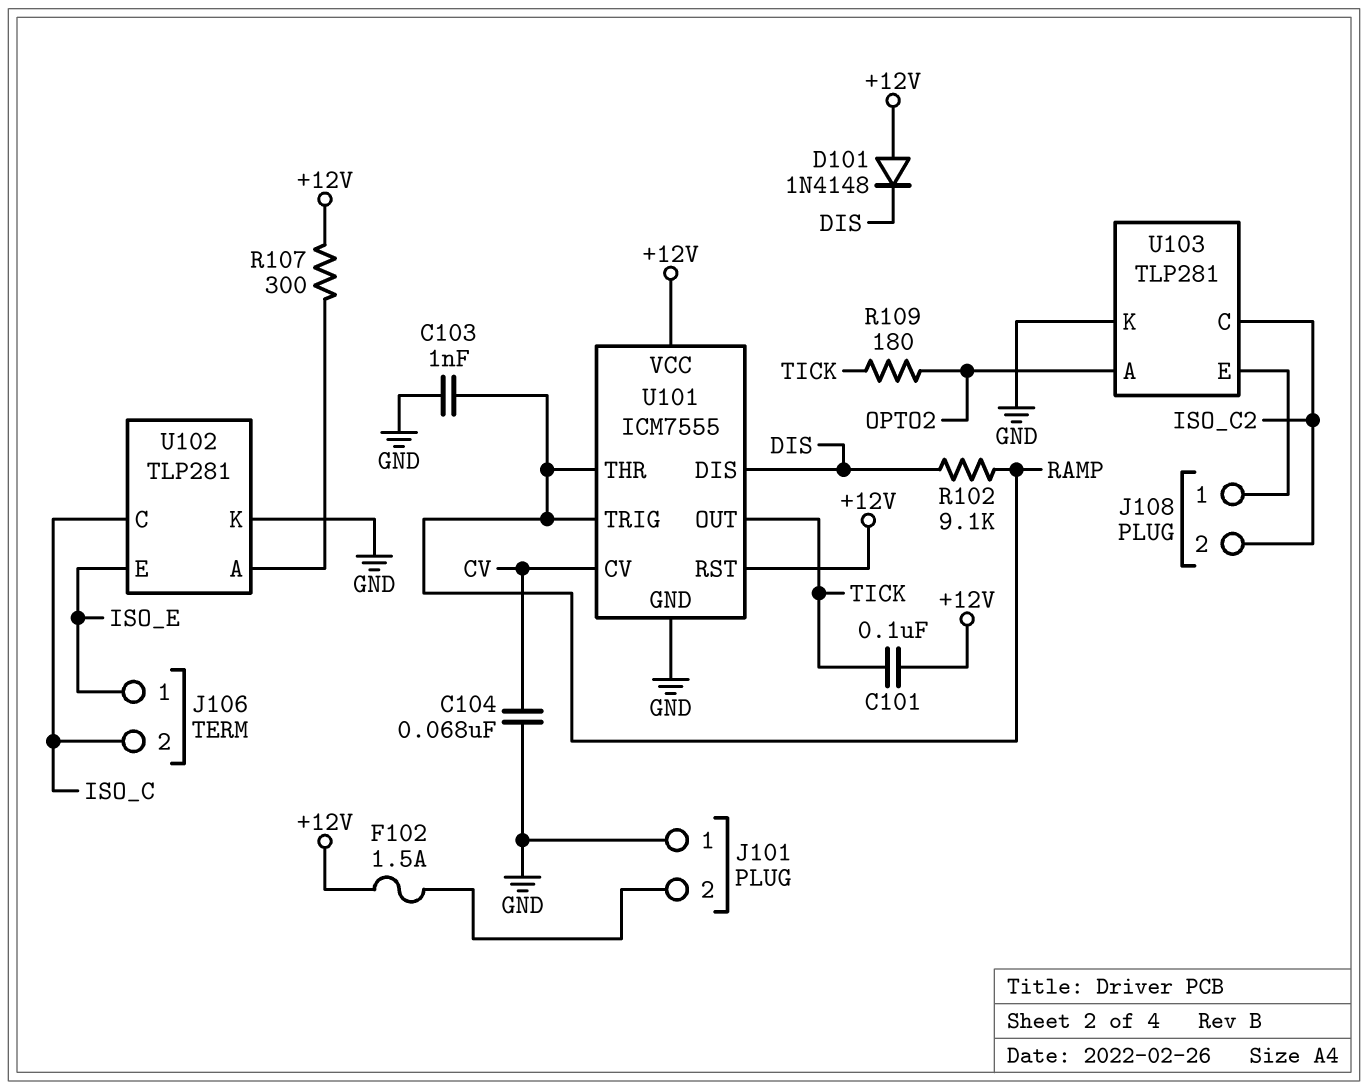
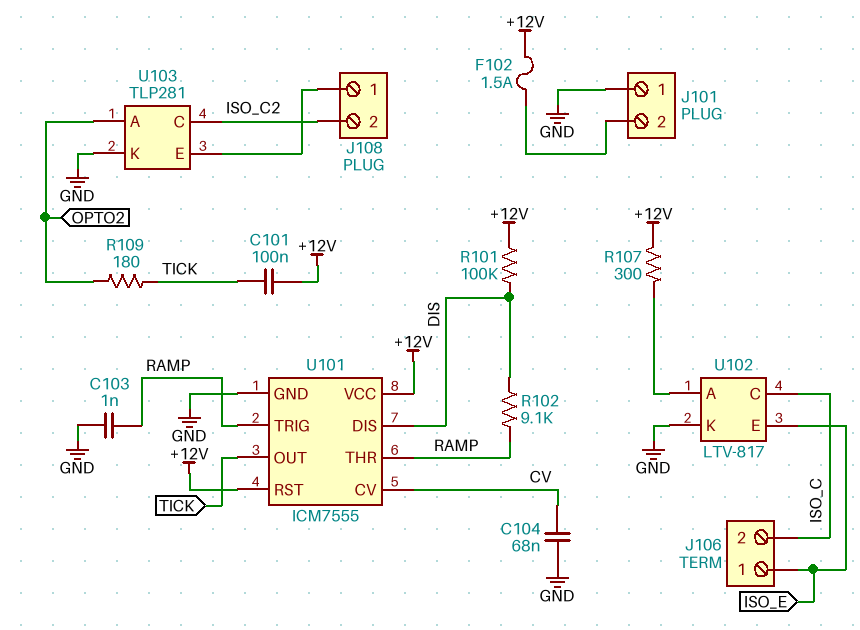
D101: diode 1N4148 (A +12V, K DIS) -> none
R101: none -> 100k (+12V, DIS)
U102: TLP281 -> LTV-817

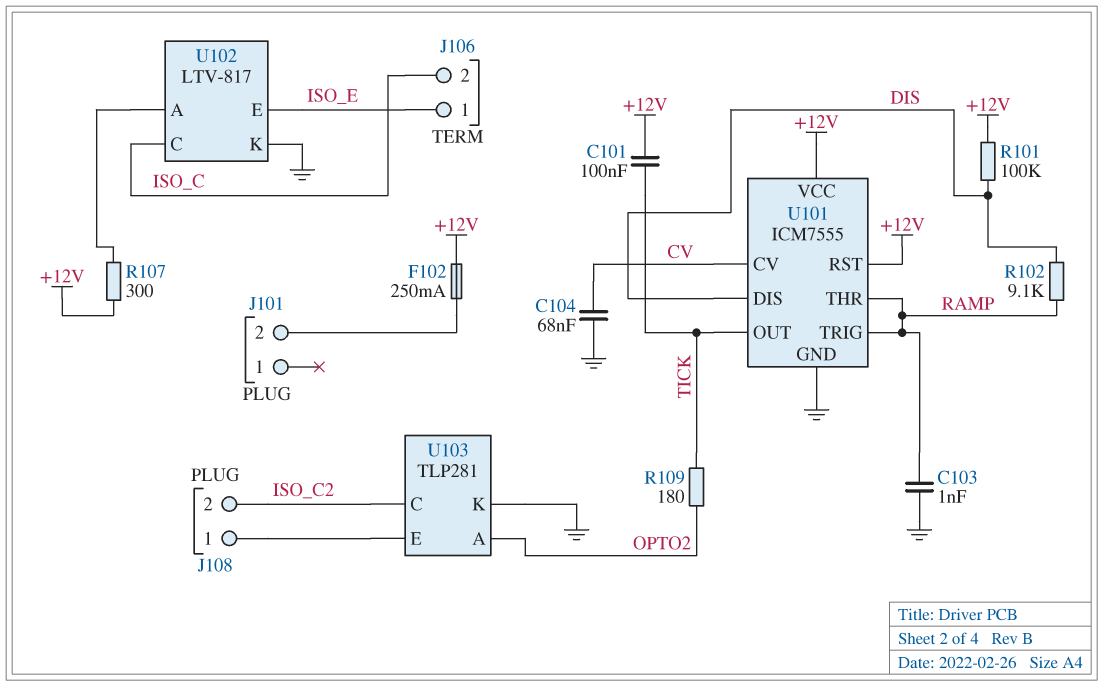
F102: 1.5A (+12V, J101/2) -> 250mA (+12V, J101/2)
J101 pin 1: GND -> none

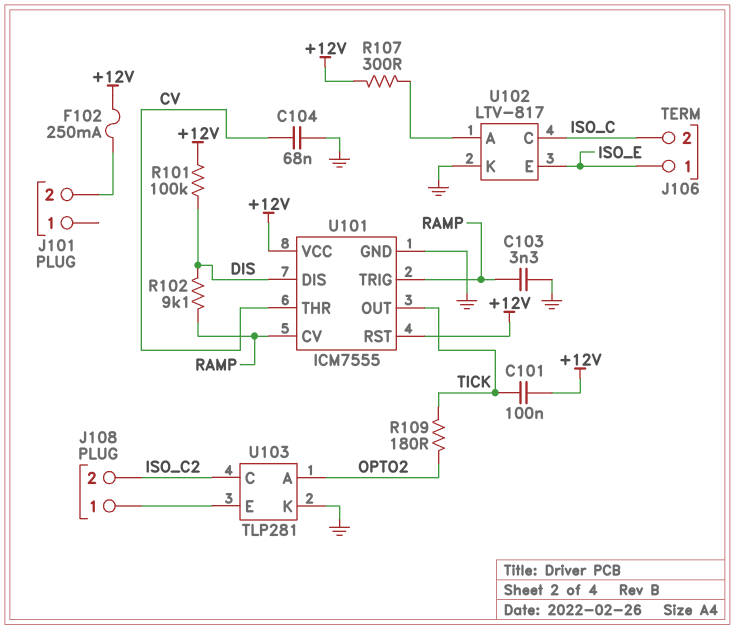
C103: 1nF (GND, RAMP) -> 3.3nF (GND, RAMP)
U101 pin CV: CV -> RAMP
U101 pin THR: RAMP -> CV

